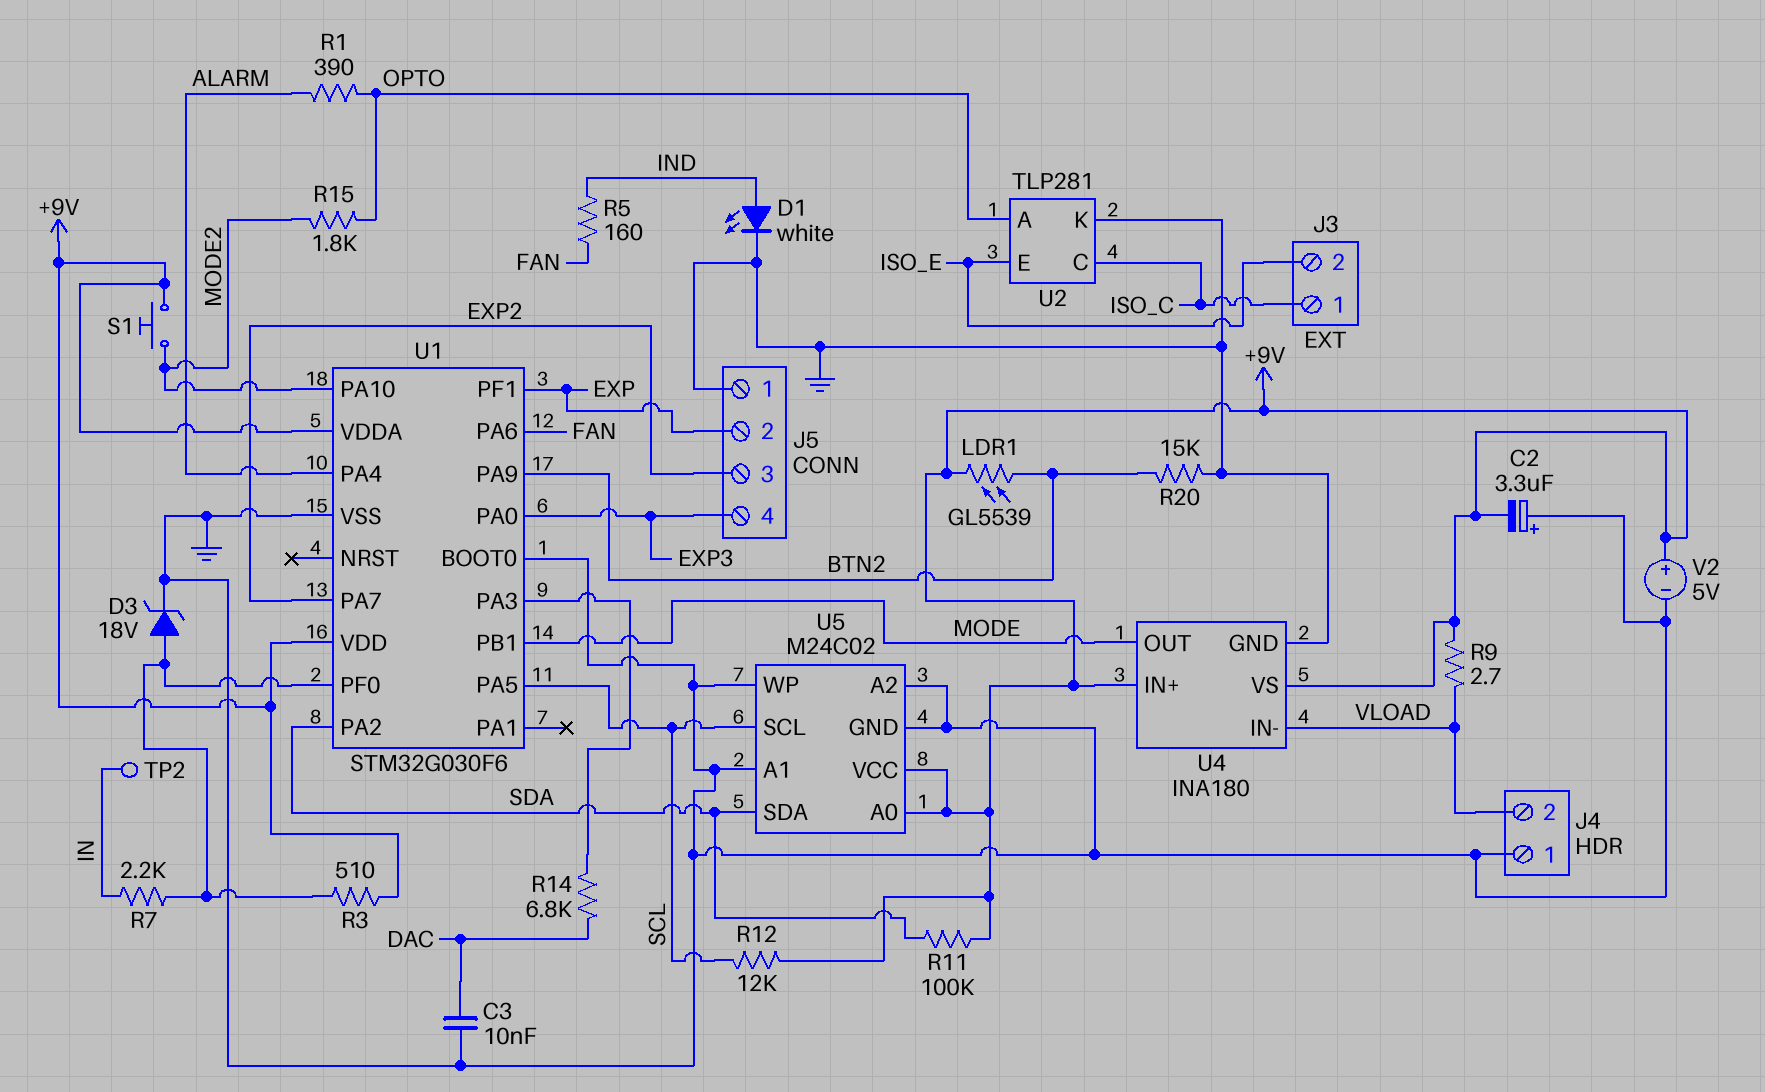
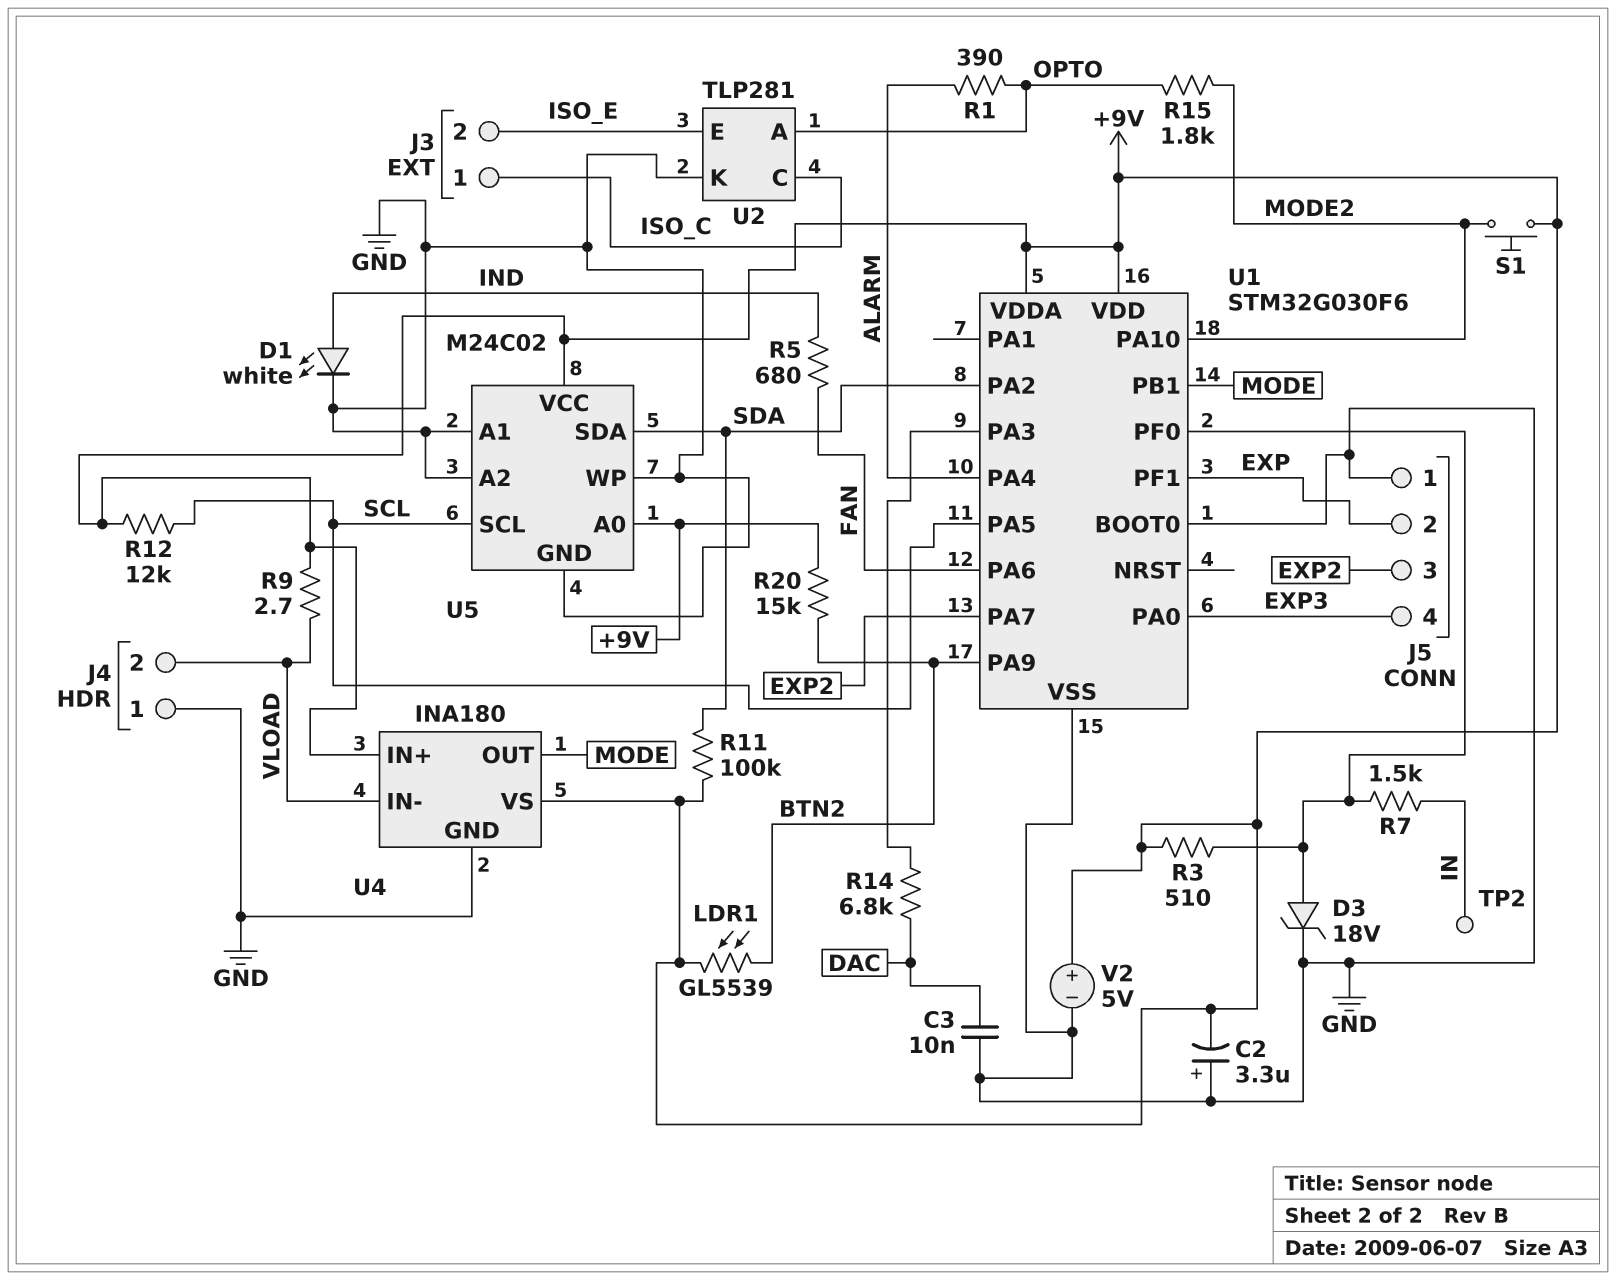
R5: 160 (FAN, IND) -> 680 (FAN, IND)
R7: 2.2k (IN, U1/PF0) -> 1.5k (IN, U1/PF0)
R20: 15k (BTN2, GND) -> 15k (+9V, BTN2)

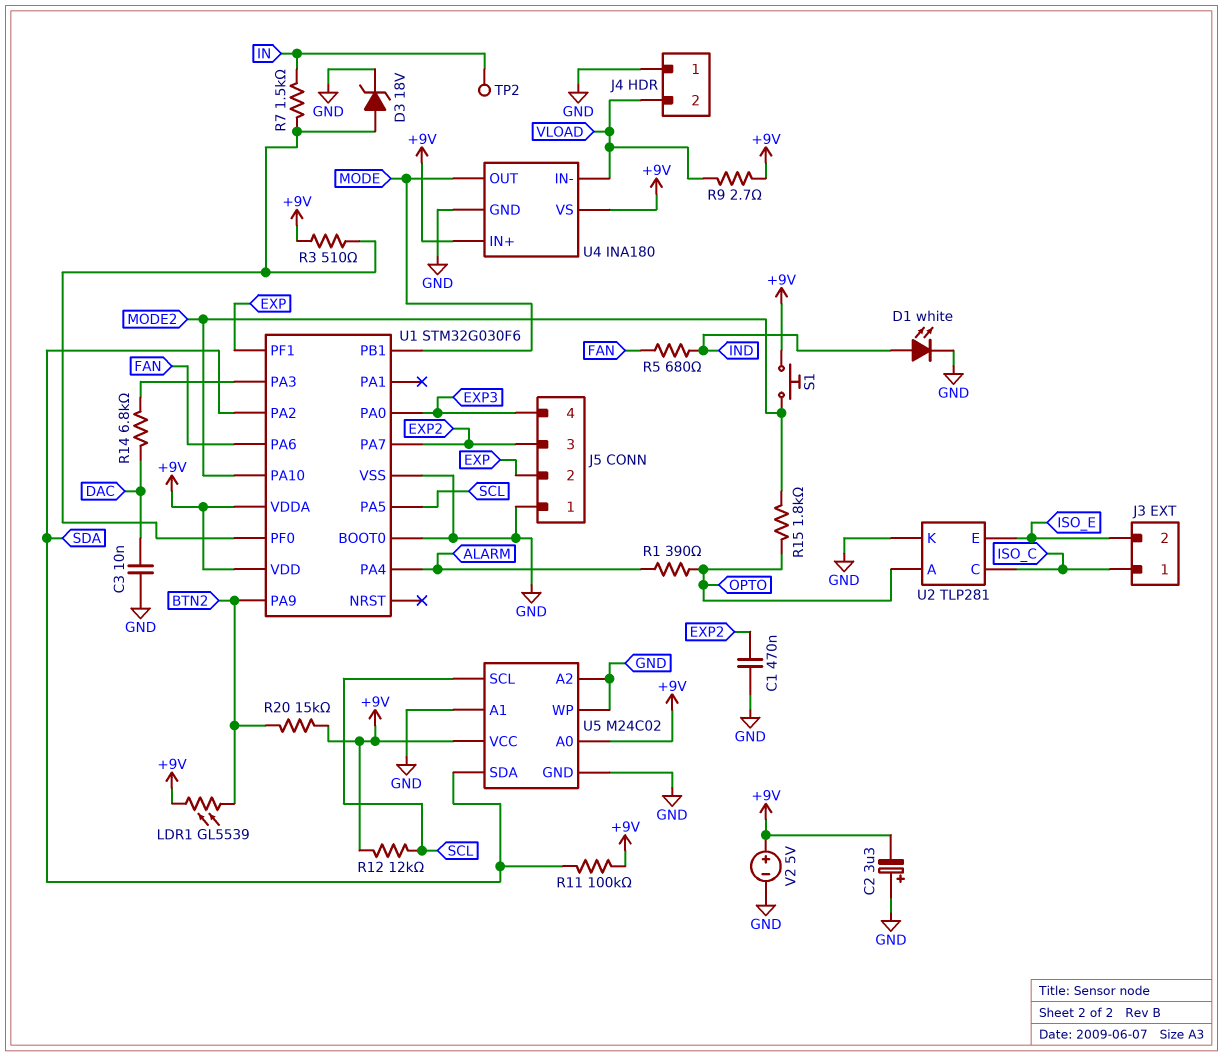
C1: none -> 470nF (EXP2, GND)

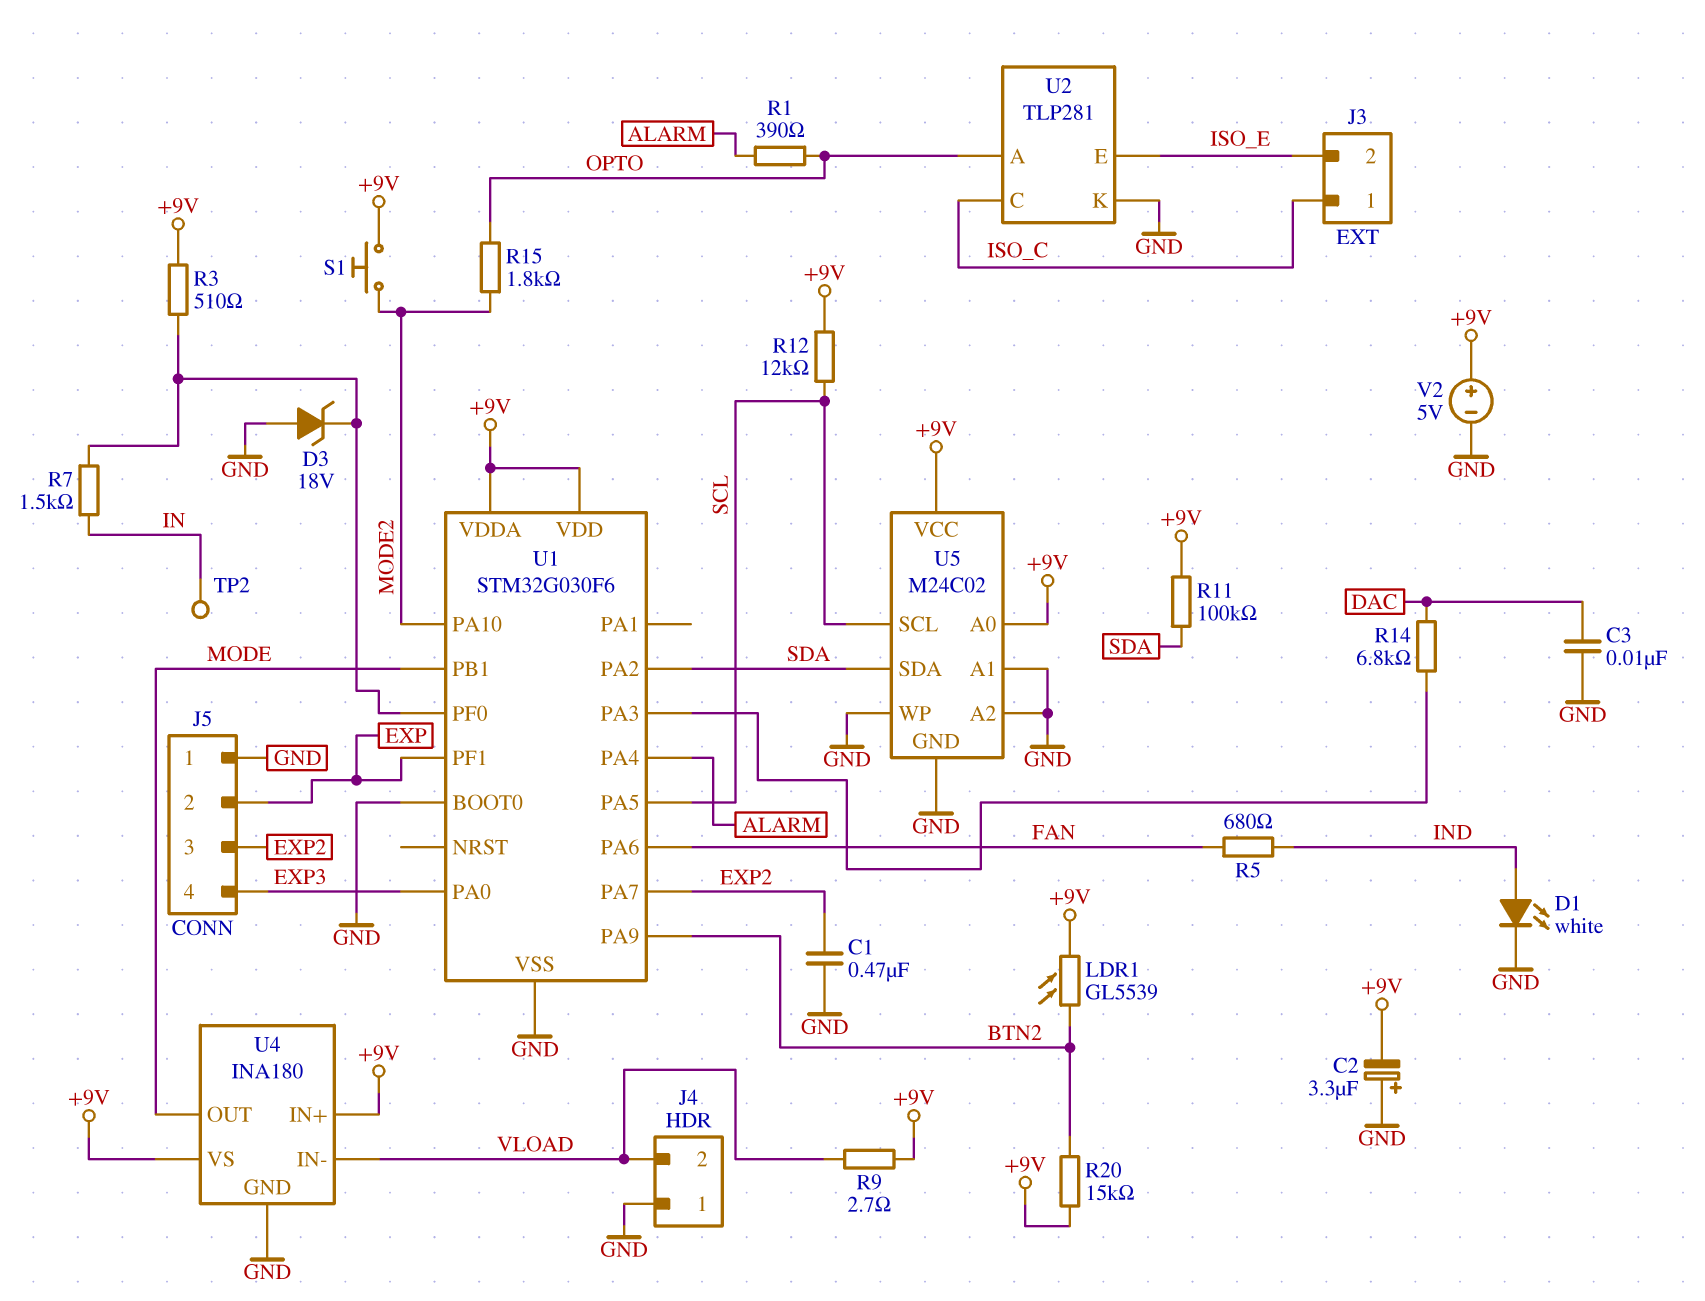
D3: zener 18V (A U1/PF0, K GND) -> zener 18V (A GND, K U1/PF0)

